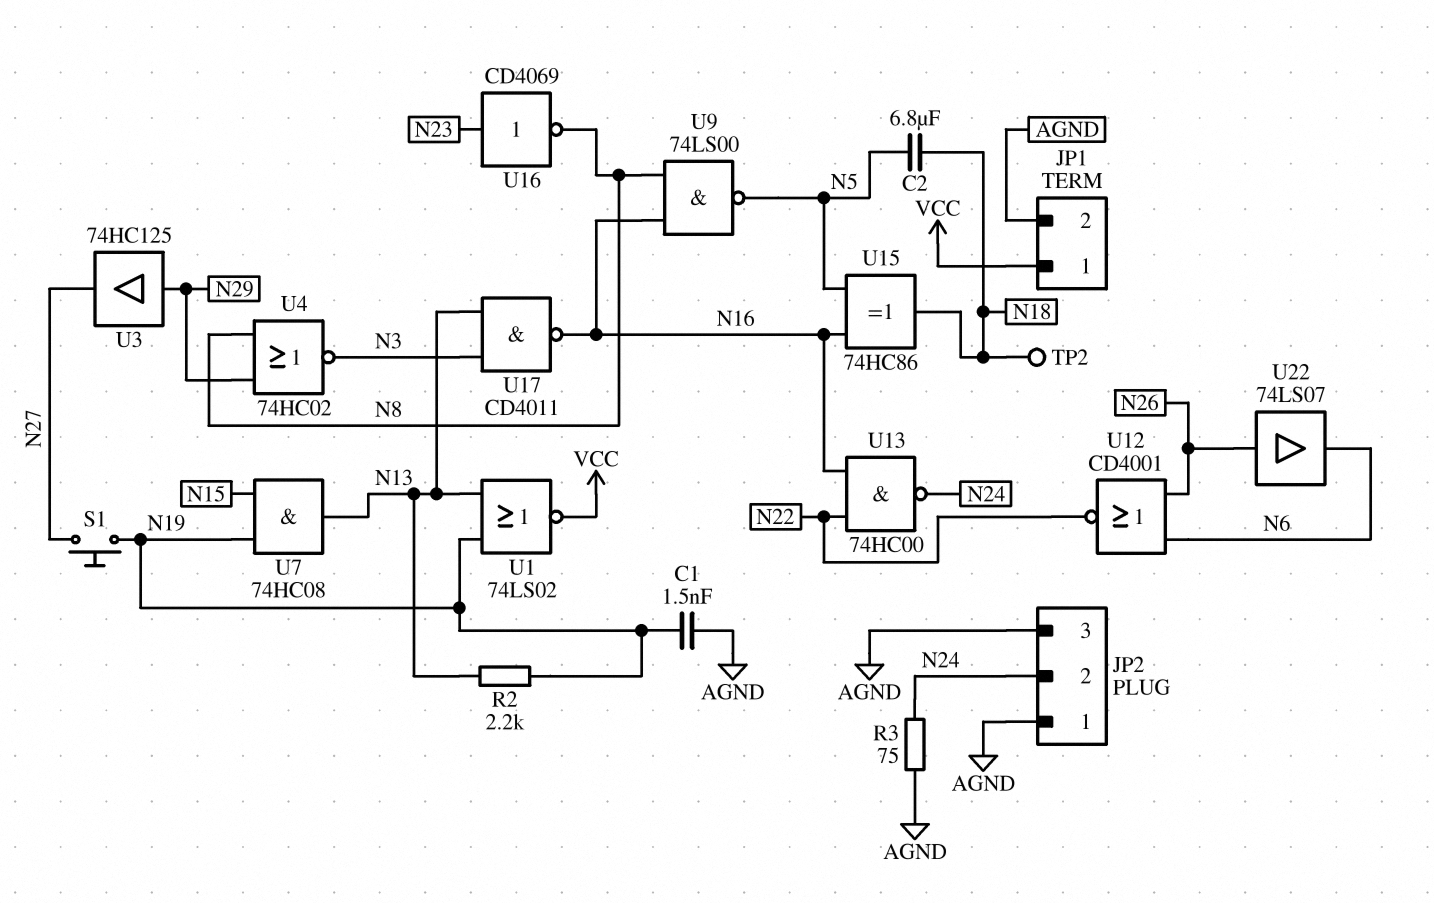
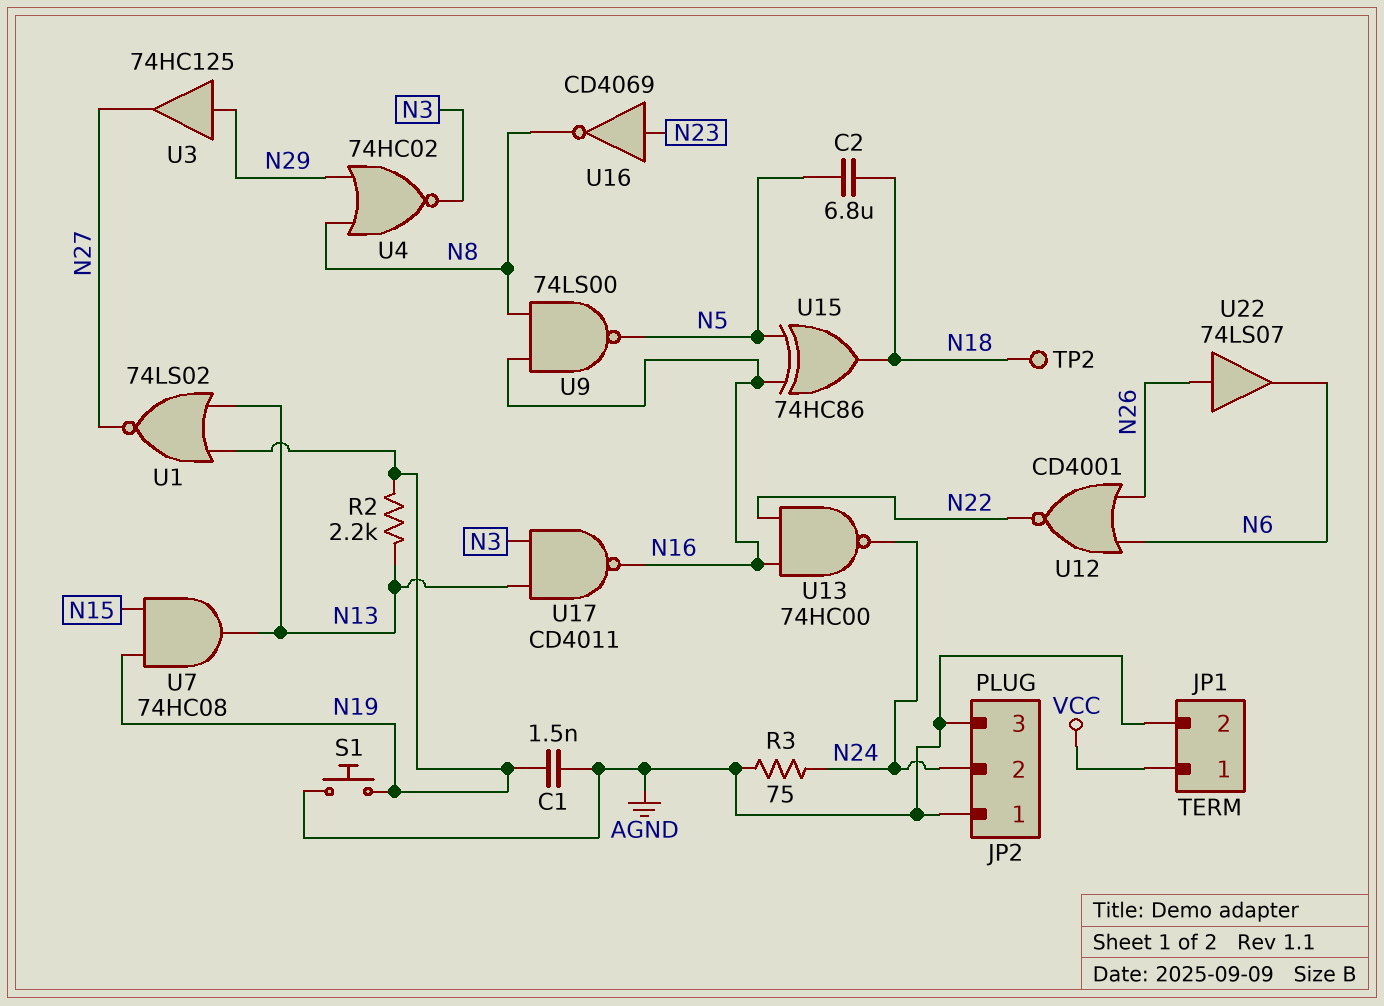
S1: button (N19, N27) -> button (AGND, N19)
U1: NOR 74LS02 (in N13, in N19, out VCC) -> NOR 74LS02 (in N13, in N19, out N27)

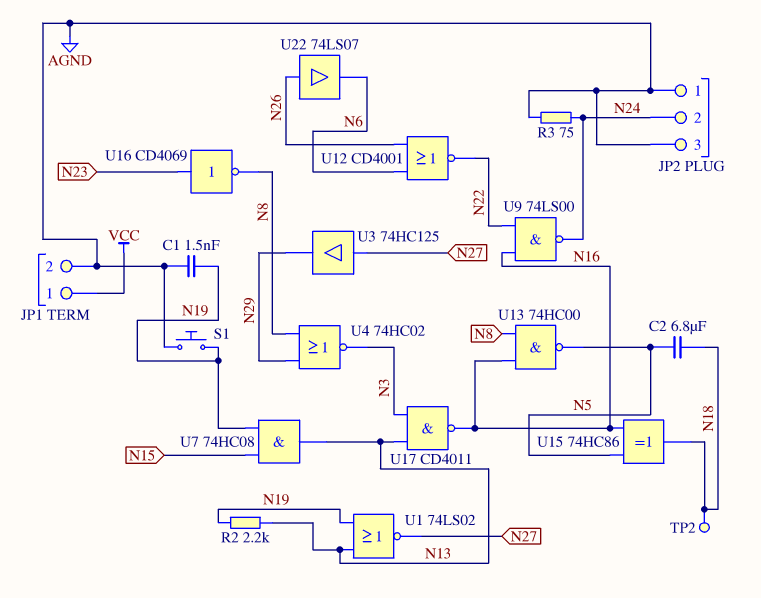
U3: buffer 74HC125 (in N29, out N27) -> buffer 74HC125 (in N27, out N29)
U9: NAND 74LS00 (in N8, in N16, out N5) -> NAND 74LS00 (in N16, in N22, out N24)
U13: NAND 74HC00 (in N16, in N22, out N24) -> NAND 74HC00 (in N8, in N16, out N5)

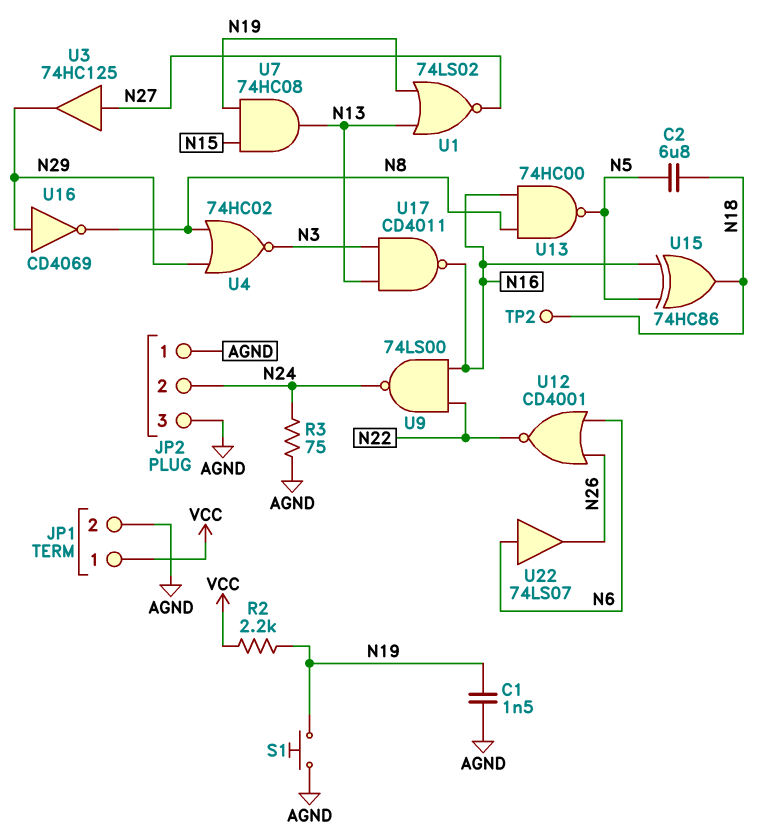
R2: 2.2k (N13, N19) -> 2.2k (N19, VCC)
U16: NOT CD4069 (in N23, out N8) -> NOT CD4069 (in N29, out N8)
U22: buffer 74LS07 (in N26, out N6) -> buffer 74LS07 (in N6, out N26)

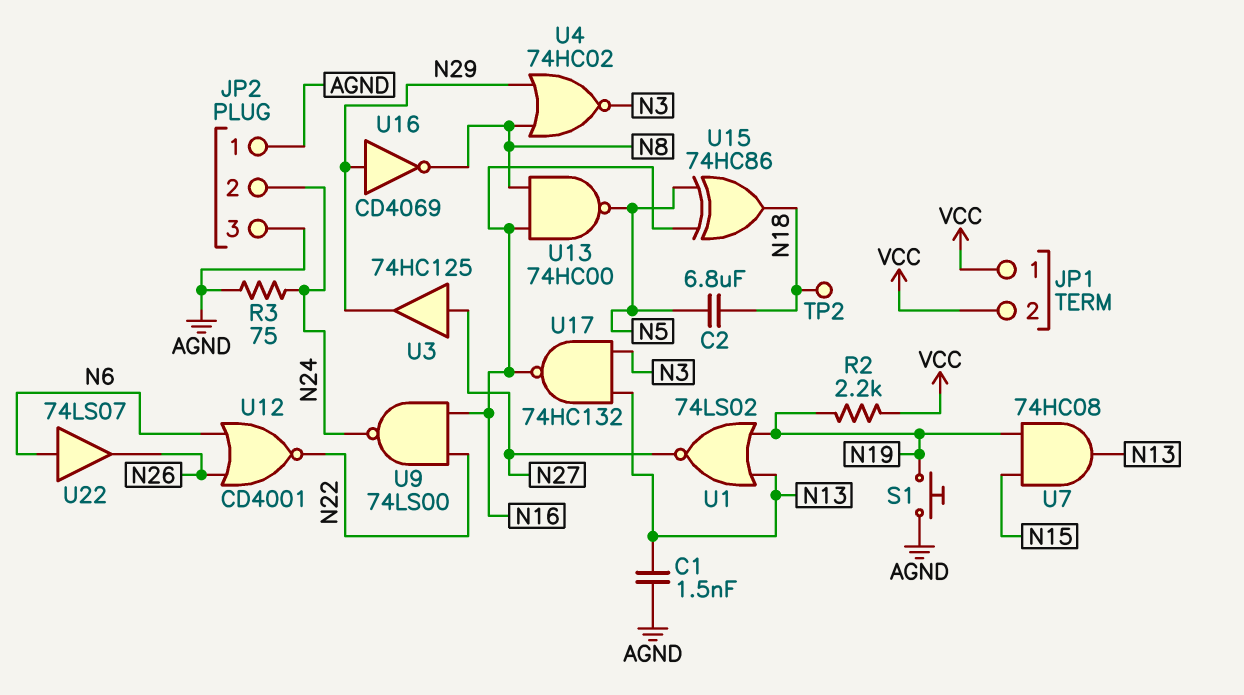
C1: 1.5nF (AGND, N19) -> 1.5nF (AGND, N13)
JP1 pin 2: AGND -> VCC
U17: NAND CD4011 (in N3, in N13, out N16) -> NAND 74HC132 (in N3, in N13, out N16)

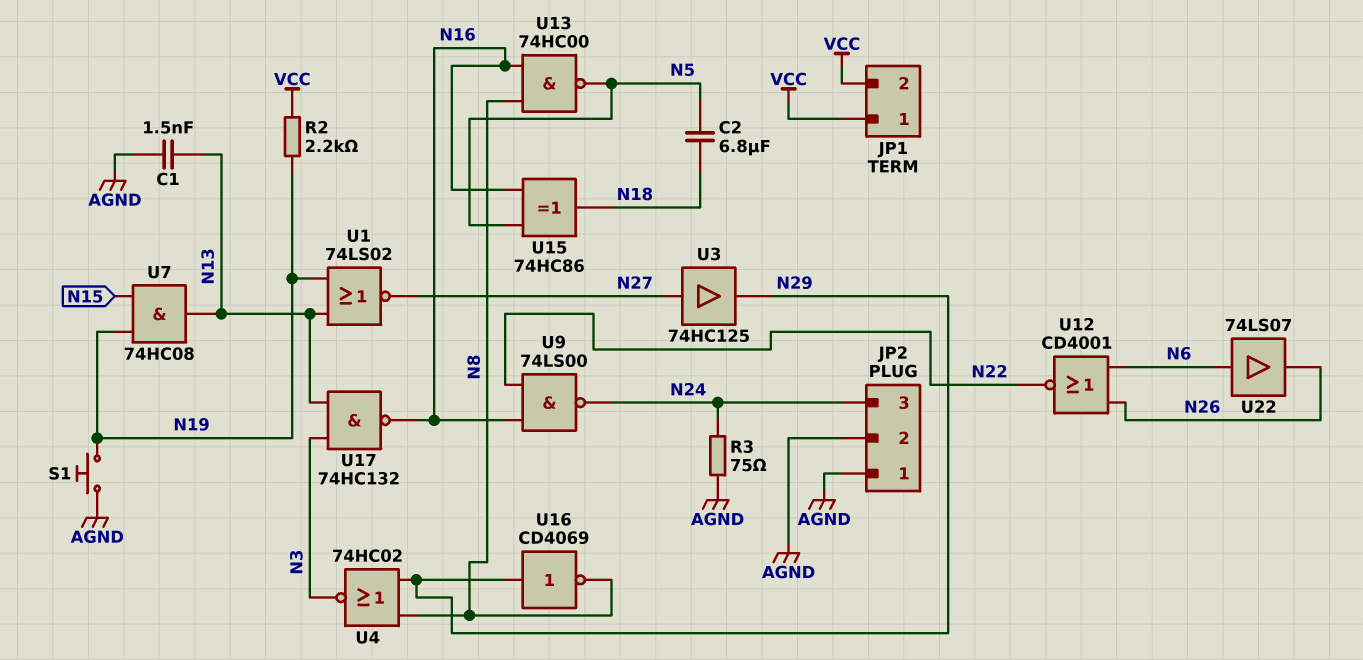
JP2 pin 2: N24 -> AGND
JP2 pin 3: AGND -> N24
TP2: test point (N18) -> none

